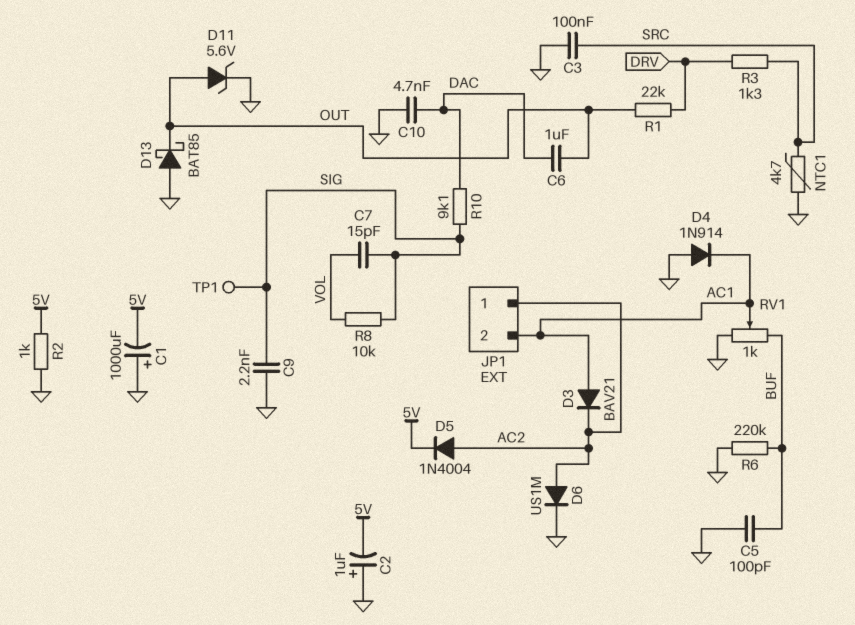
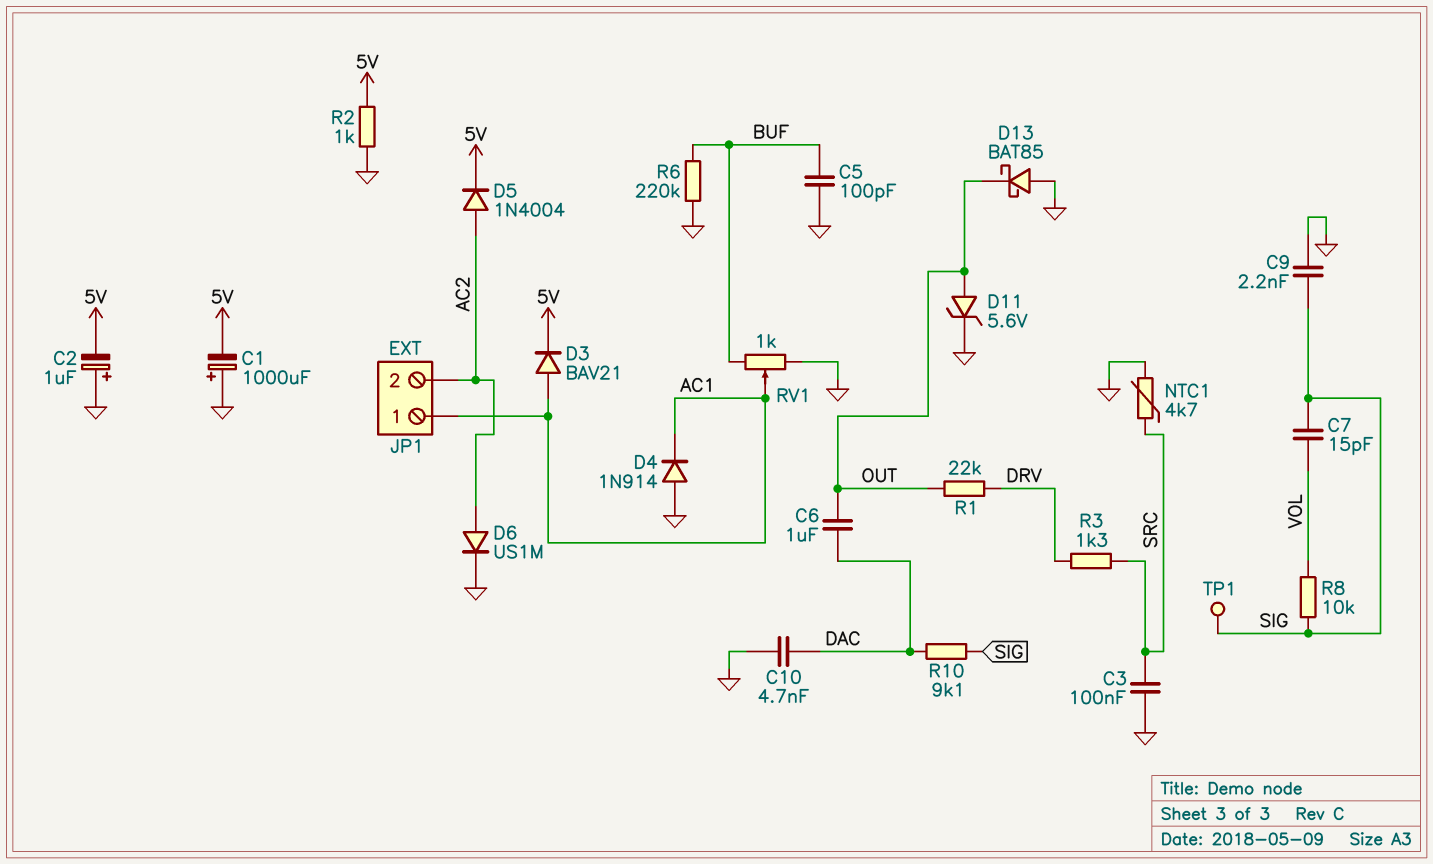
D3: diode BAV21 (A AC1, K AC2) -> diode BAV21 (A AC1, K 5V)
JP1 pin 1: AC2 -> AC1
JP1 pin 2: AC1 -> AC2

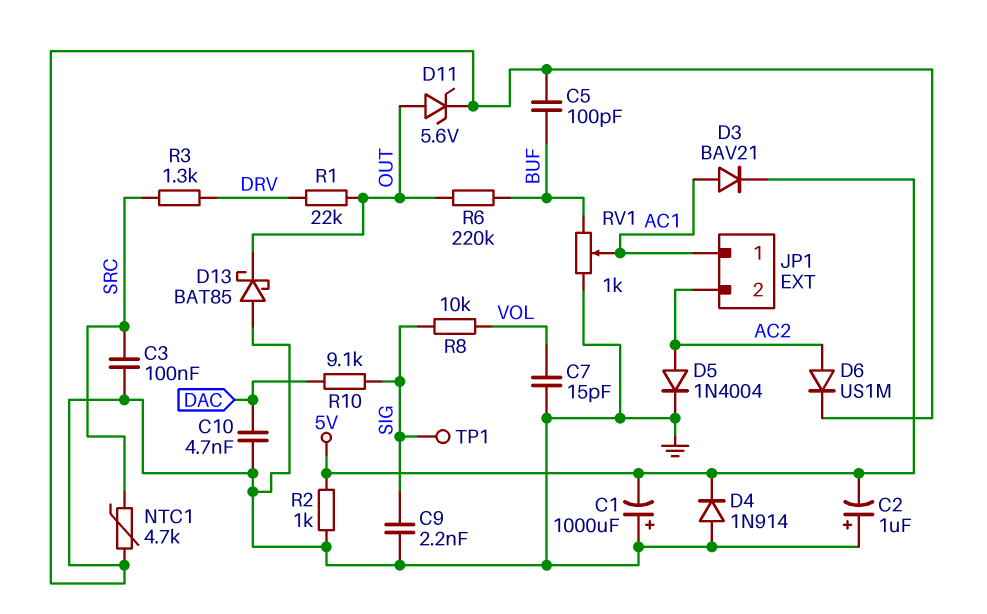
C6: 1uF (DAC, OUT) -> none
C7: 15pF (SIG, VOL) -> 15pF (GND, VOL)
D4: diode 1N914 (A GND, K AC1) -> diode 1N914 (A GND, K 5V)
D5: diode 1N4004 (A AC2, K 5V) -> diode 1N4004 (A AC2, K GND)
R6: 220k (BUF, GND) -> 220k (BUF, OUT)

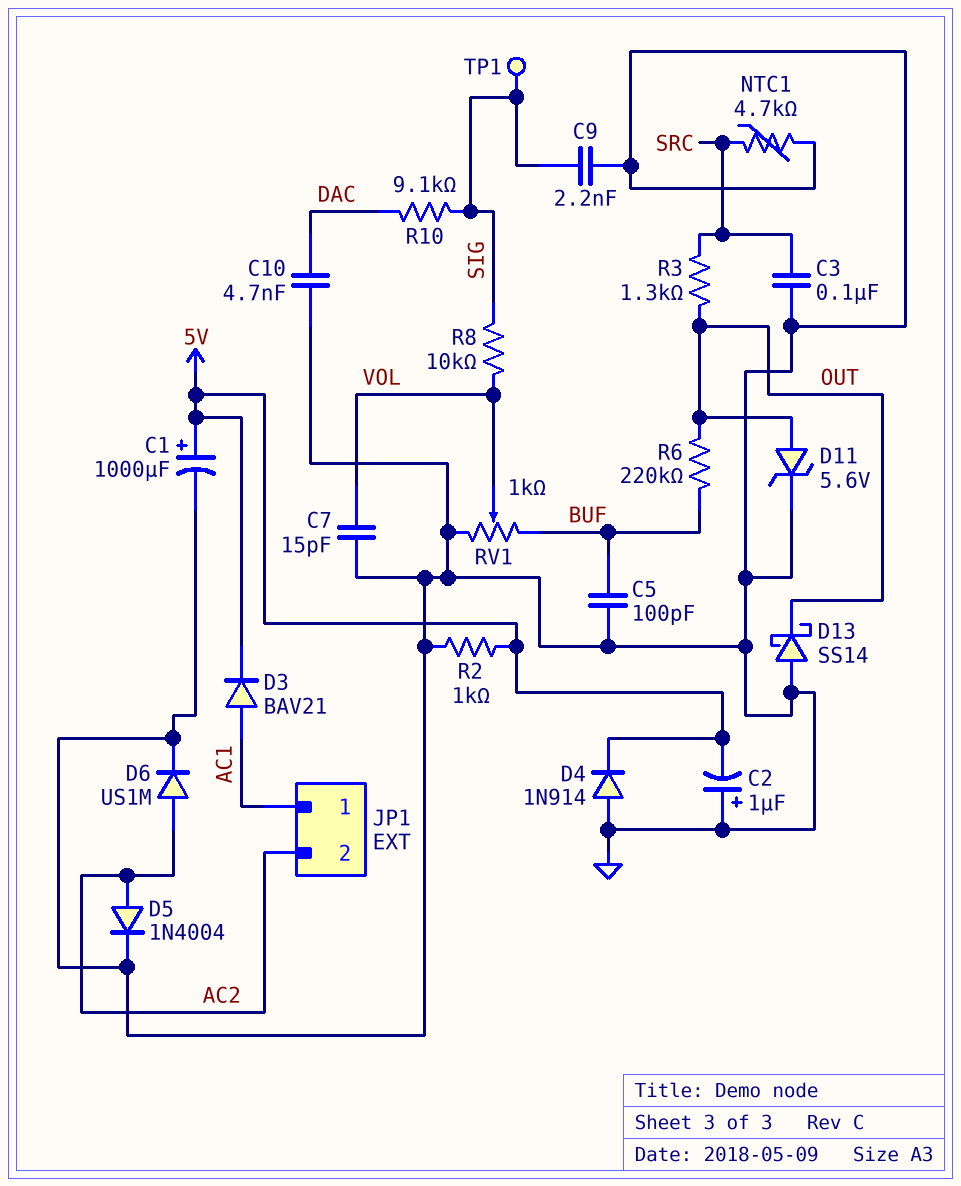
C1: 1000uF (plus GND, minus 5V) -> 1000uF (plus 5V, minus GND)
D13: schottky BAT85 (A GND, K OUT) -> schottky SS14 (A GND, K OUT)
R1: 22k (DRV, OUT) -> none
R3: 1.3k (DRV, SRC) -> 1.3k (OUT, SRC)
RV1: 1k (BUF, GND, wiper AC1) -> 1k (BUF, GND, wiper VOL)

